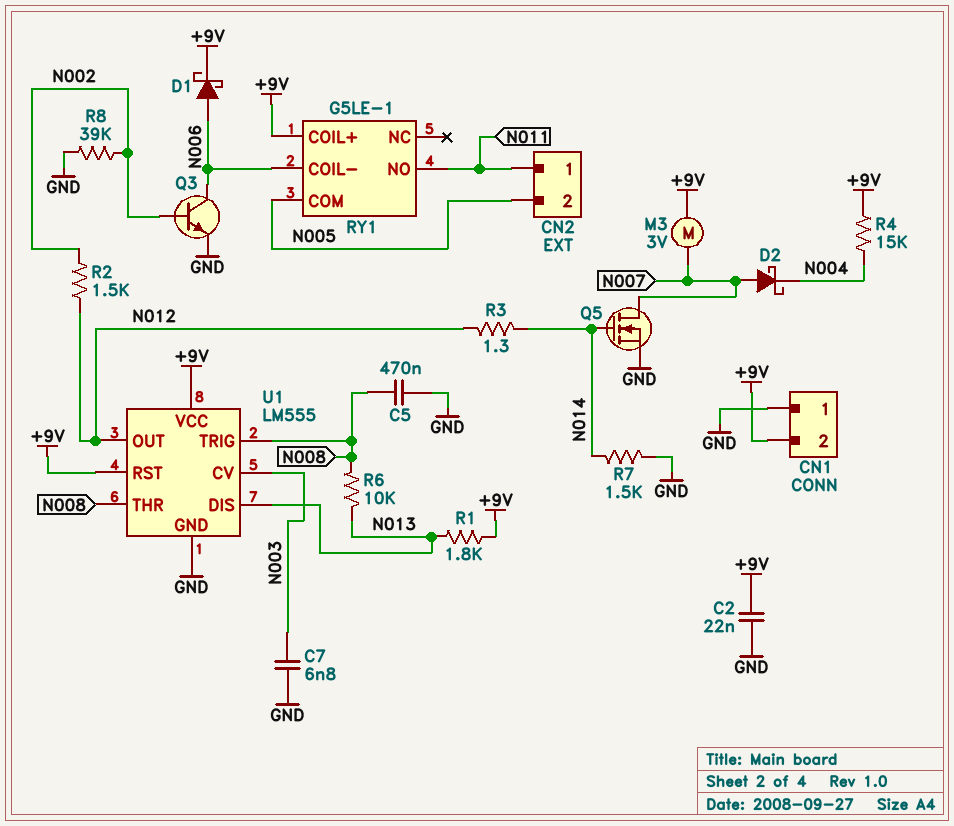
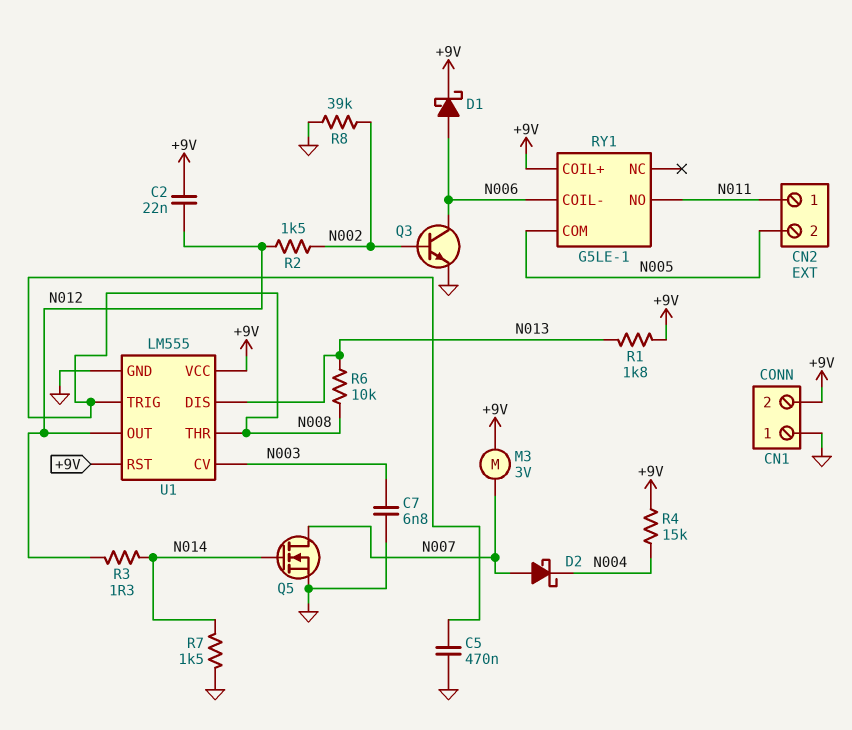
C2: 22nF (+9V, GND) -> 22nF (+9V, N012)

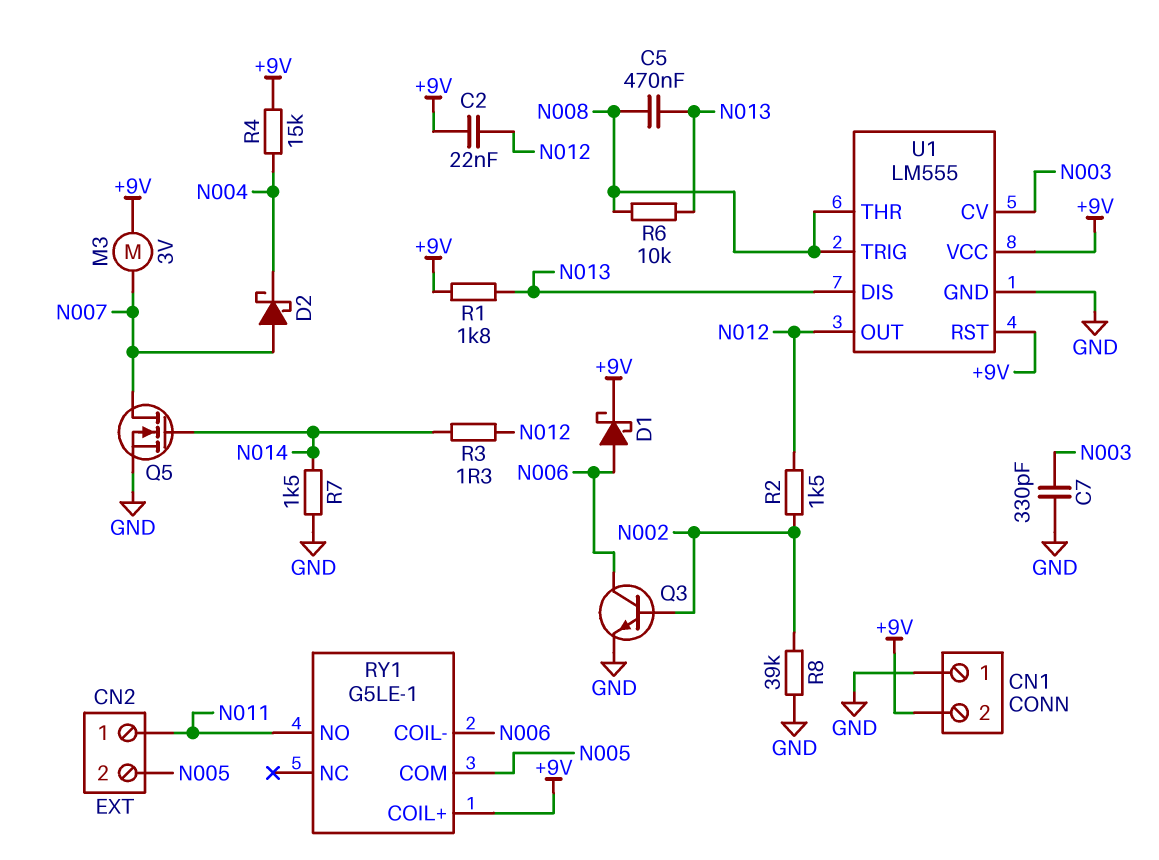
C5: 470nF (GND, N008) -> 470nF (N008, N013)
C7: 6.8nF (GND, N003) -> 330pF (GND, N003)

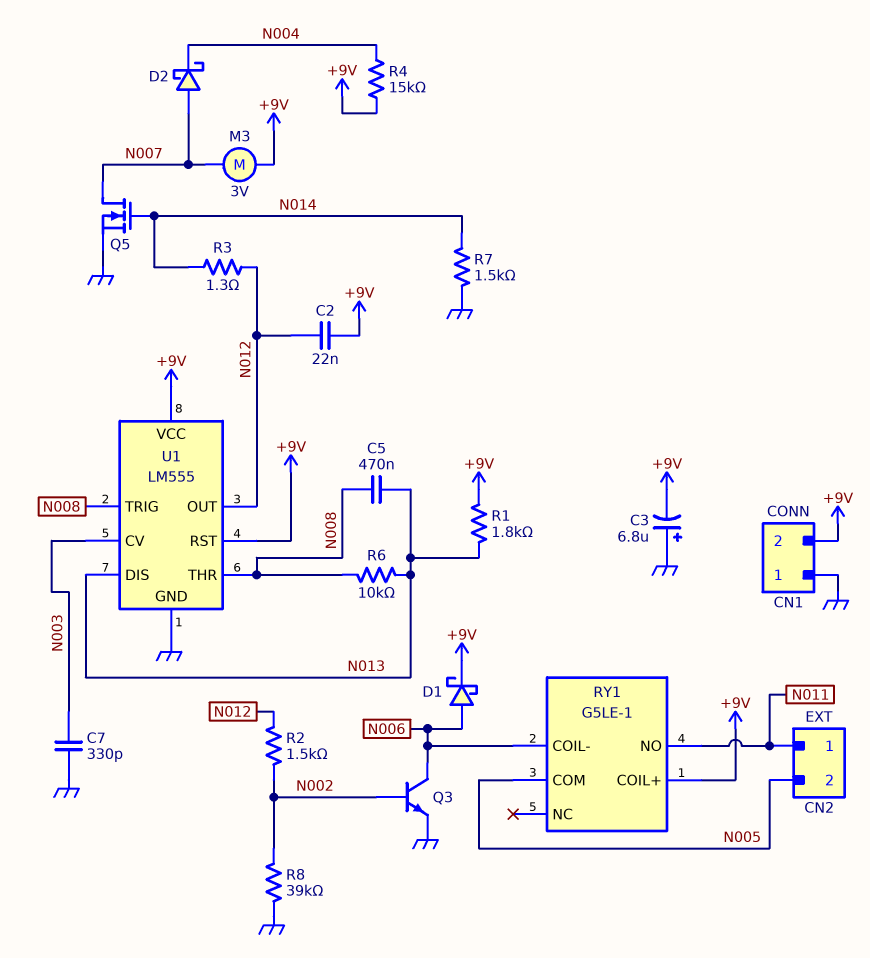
C3: none -> 6.8uF (plus GND, minus +9V)

